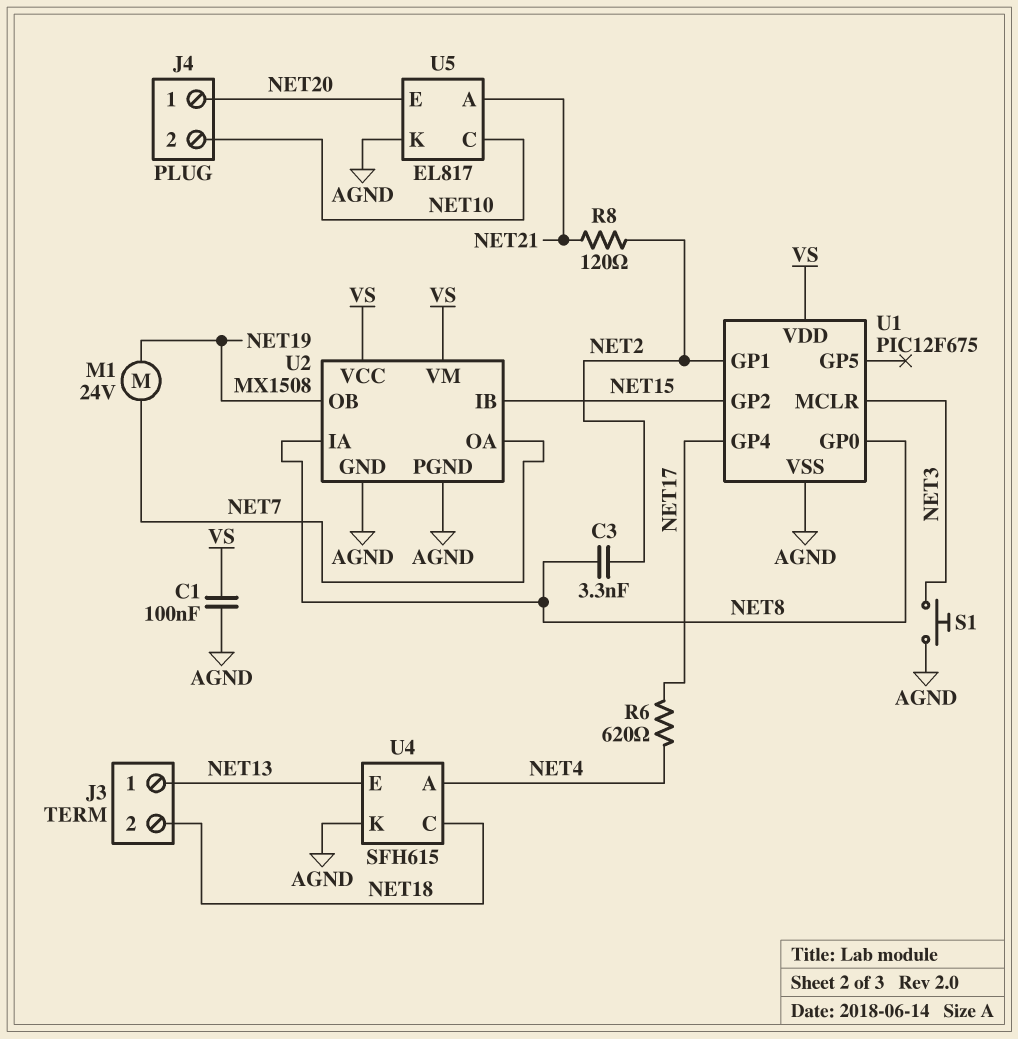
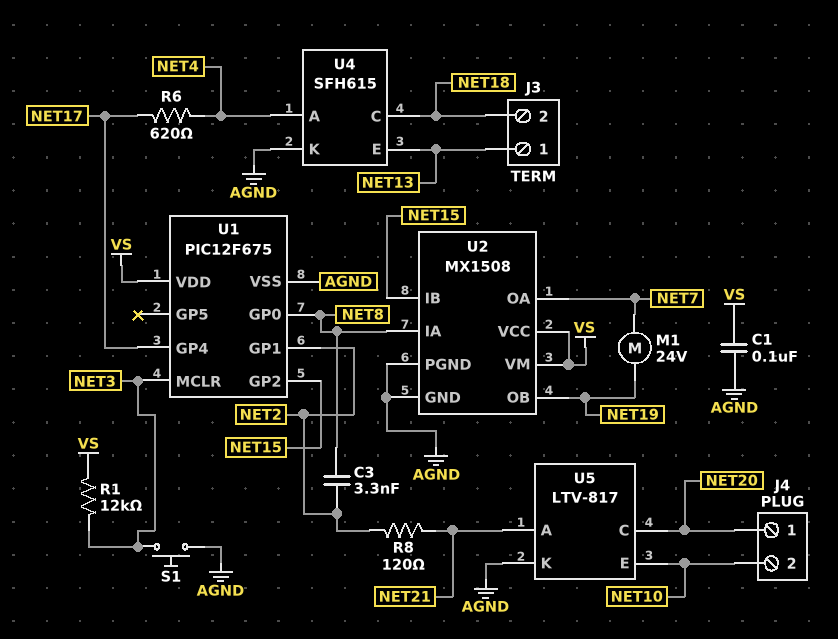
R1: none -> 12k (NET3, VS)
U5: EL817 -> LTV-817
U5 pin C: NET10 -> NET20
U5 pin E: NET20 -> NET10

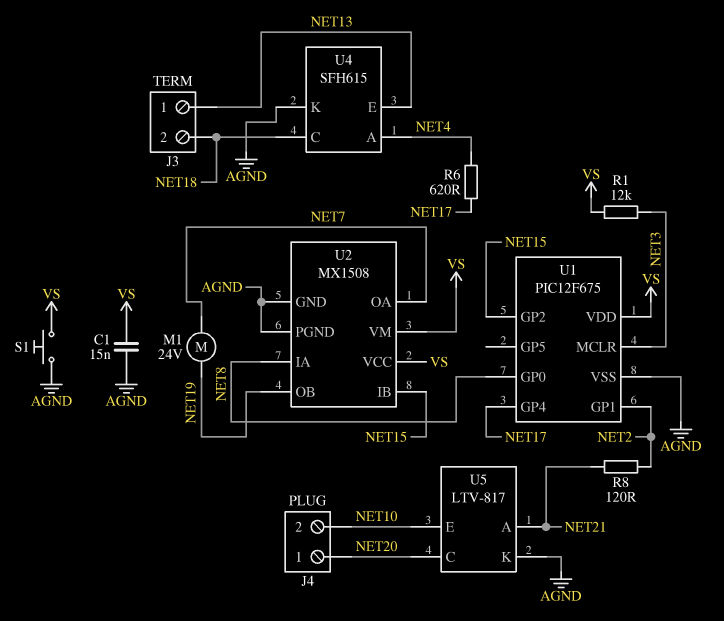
C1: 100nF (AGND, VS) -> 15nF (AGND, VS)
C3: 3.3nF (NET2, NET8) -> none
S1: button (AGND, NET3) -> button (AGND, VS)

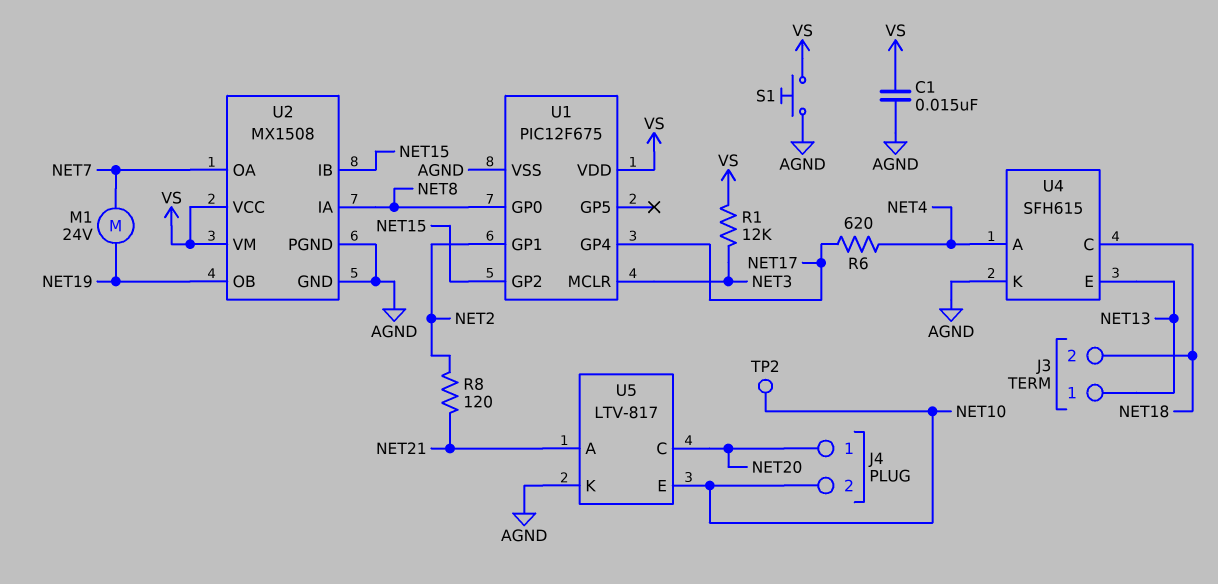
TP2: none -> test point (NET10)

